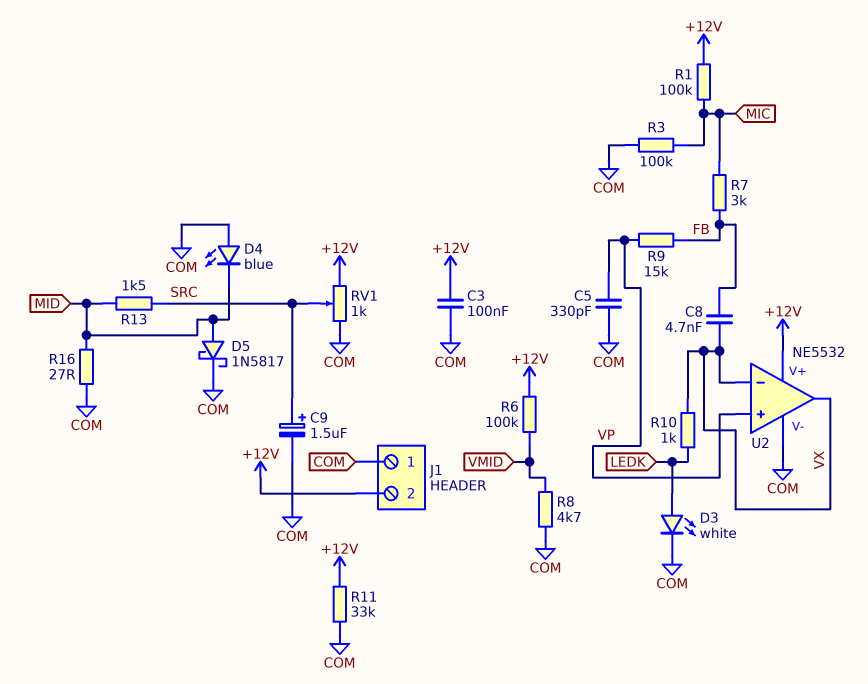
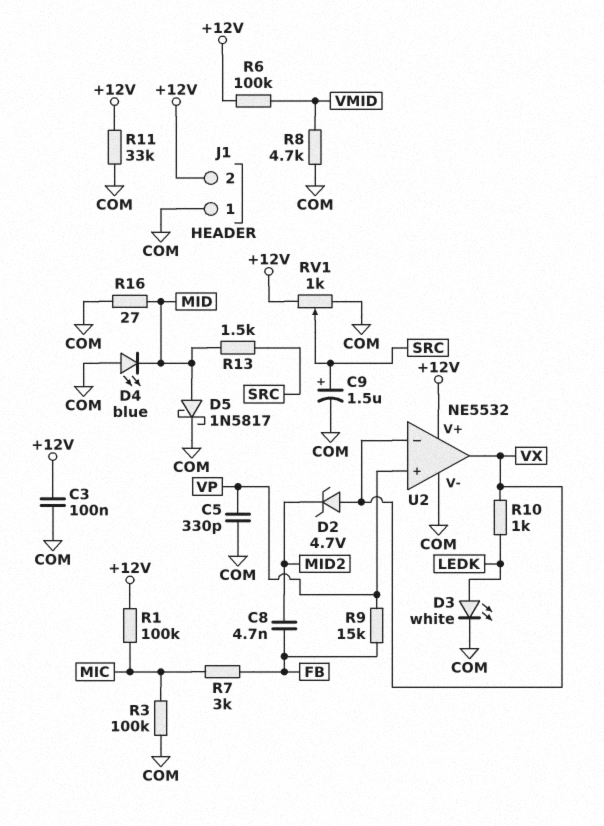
C8: 4.7nF (FB, VX) -> 4.7nF (FB, MID2)
D2: none -> zener 4.7V (A VX, K MID2)

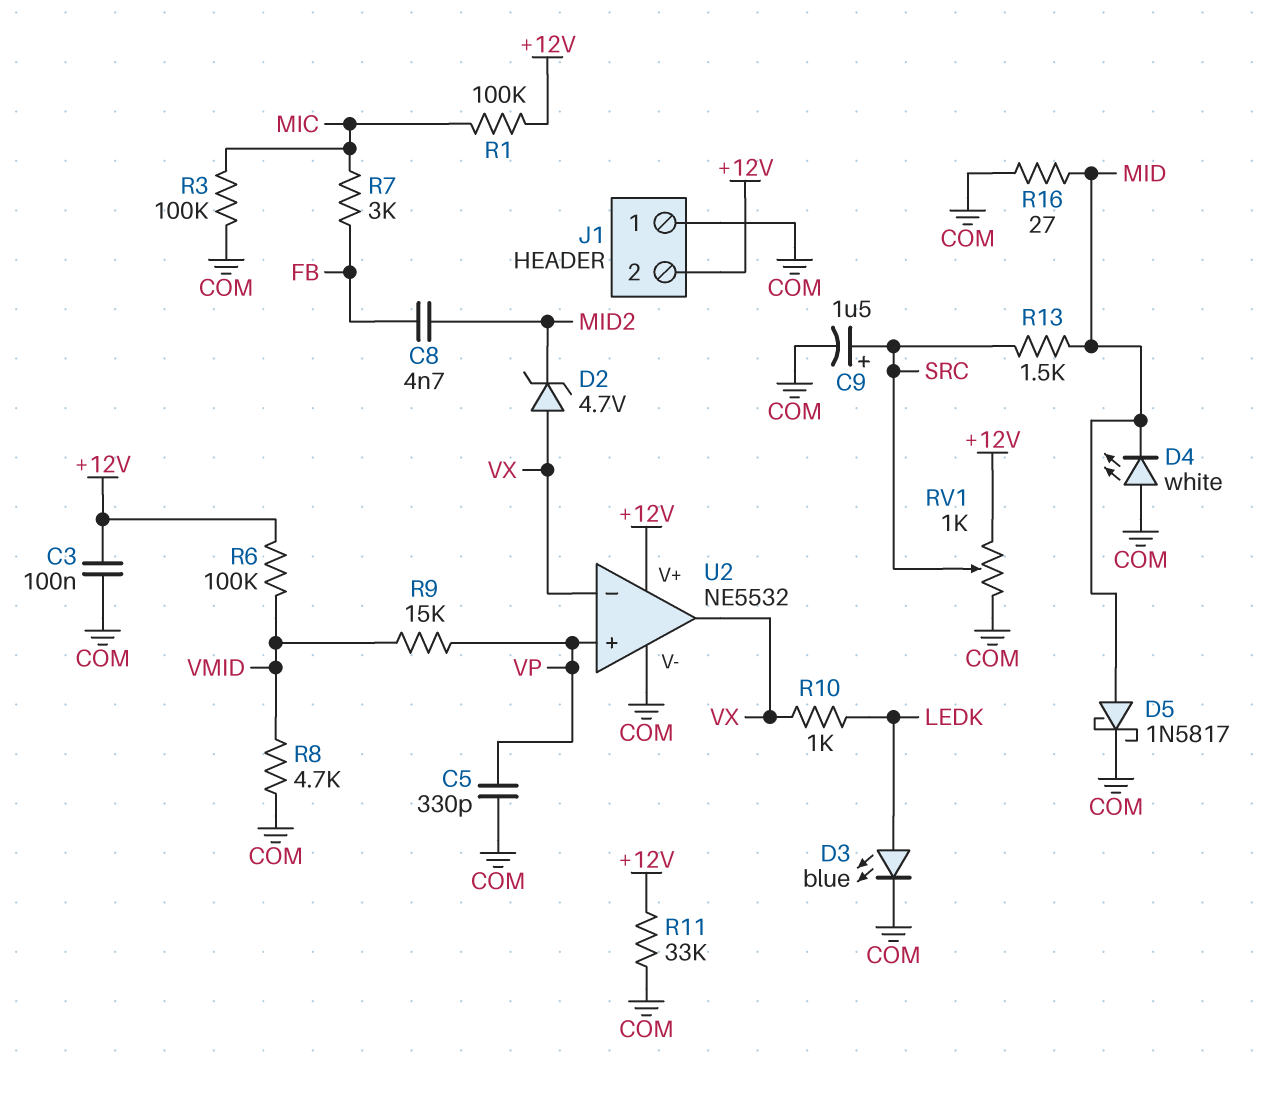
D3: LED white (A LEDK, K COM) -> LED blue (A LEDK, K COM)
D4: LED blue (A COM, K MID) -> LED white (A COM, K MID)
R9: 15k (FB, VP) -> 15k (VMID, VP)

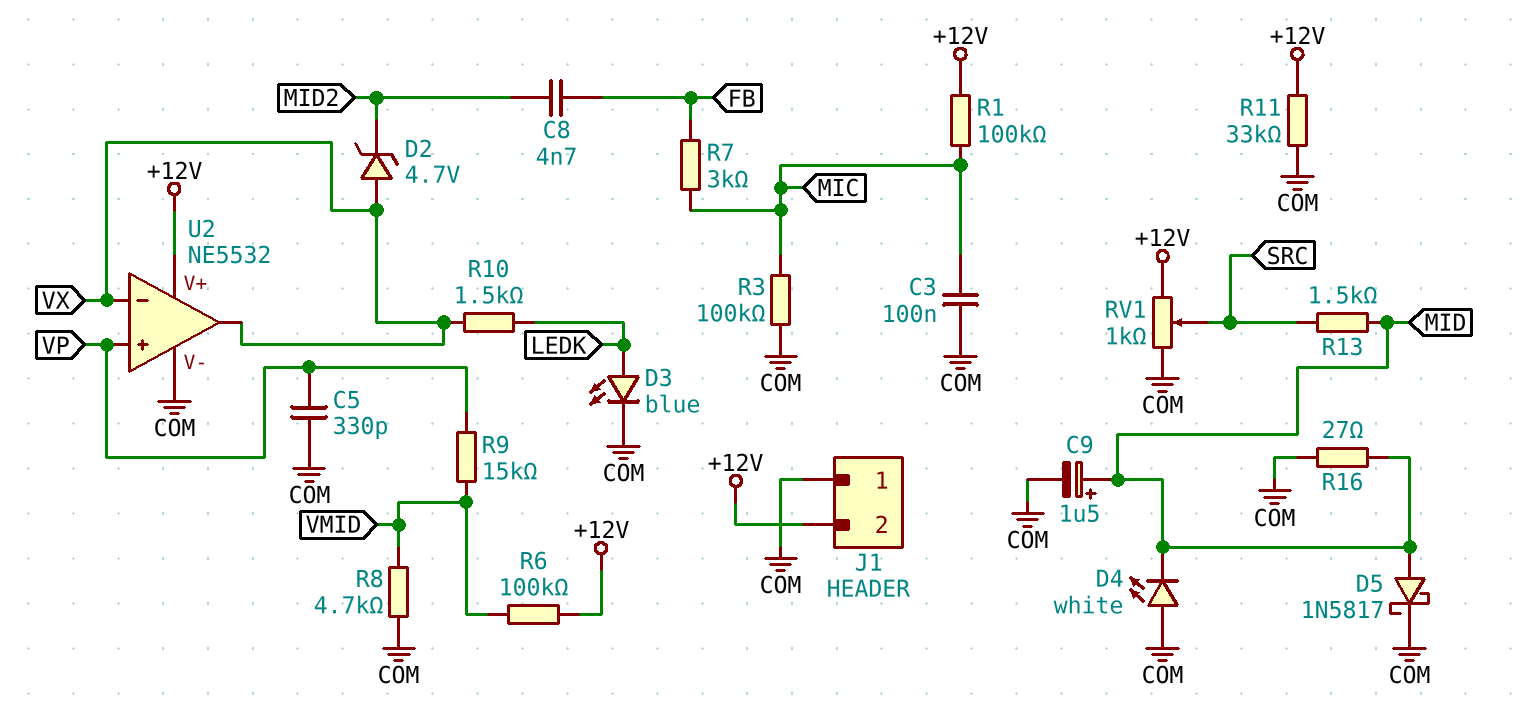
C3: 100nF (+12V, COM) -> 100nF (COM, MIC)
C9: 1.5uF (plus SRC, minus COM) -> 1.5uF (plus MID, minus COM)
R10: 1k (LEDK, VX) -> 1.5k (LEDK, VX)

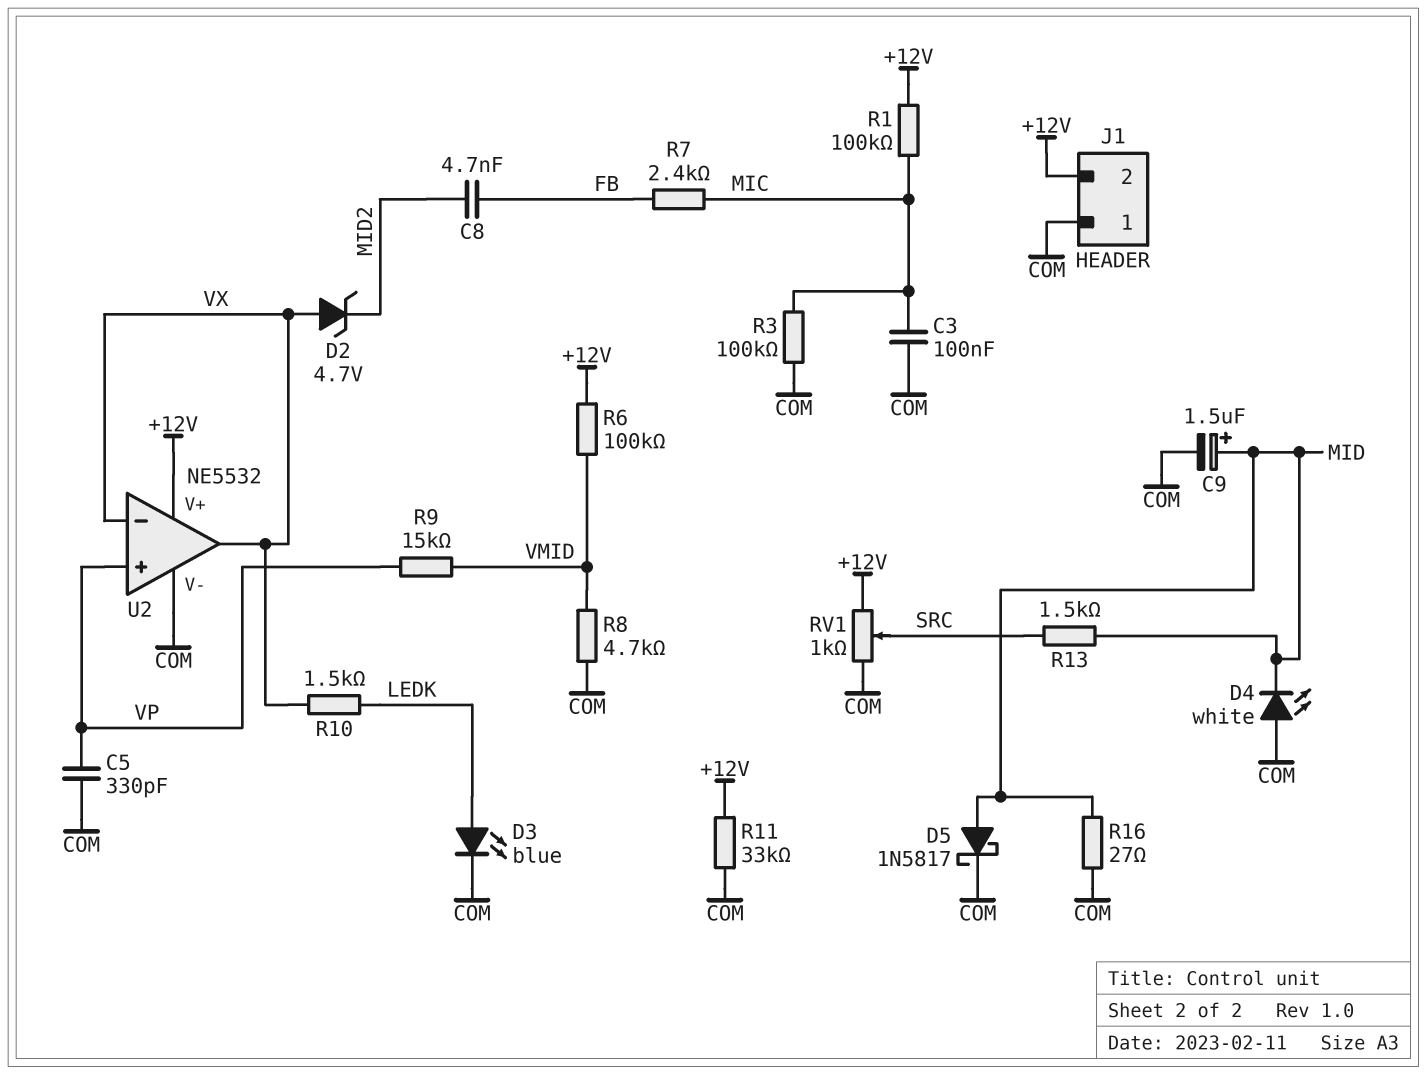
R7: 3k (FB, MIC) -> 2.4k (FB, MIC)

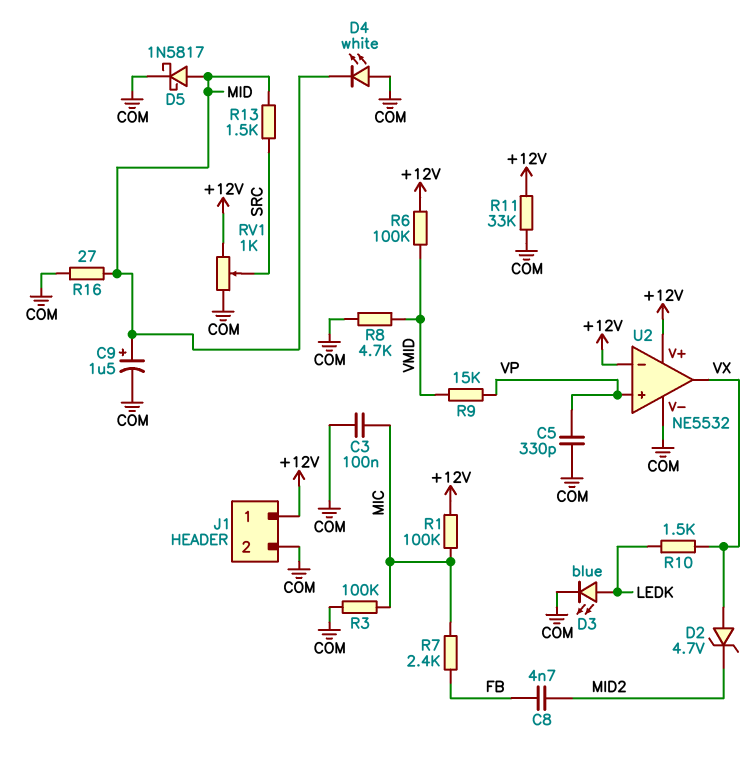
J1 pin 1: COM -> +12V
J1 pin 2: +12V -> COM
U2 pin in-: VX -> +12V

